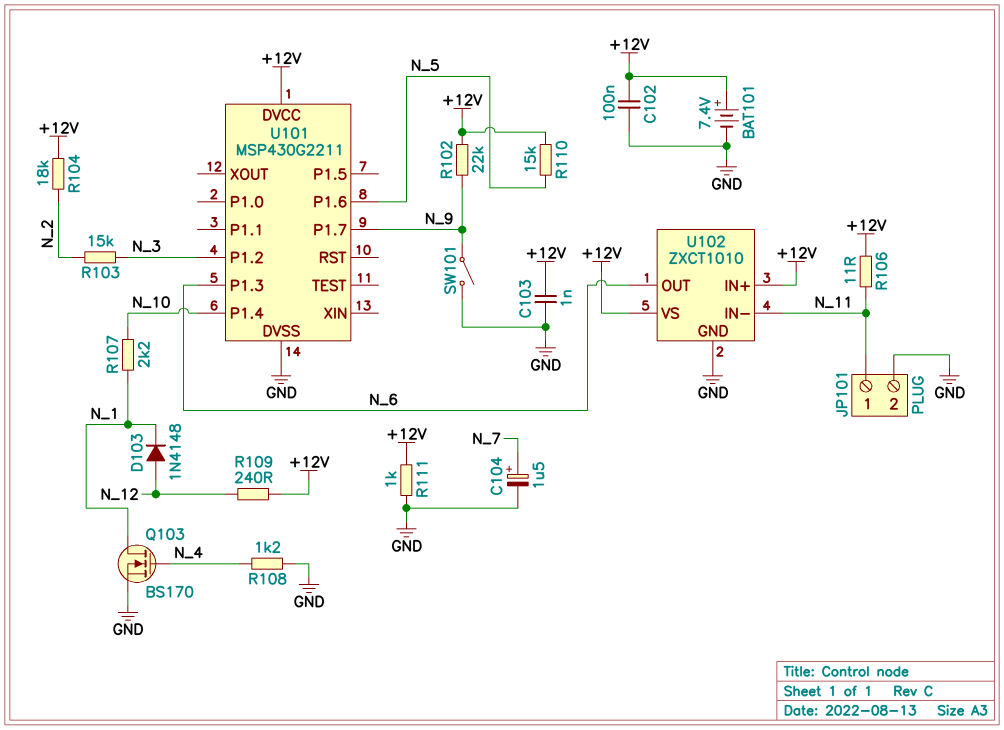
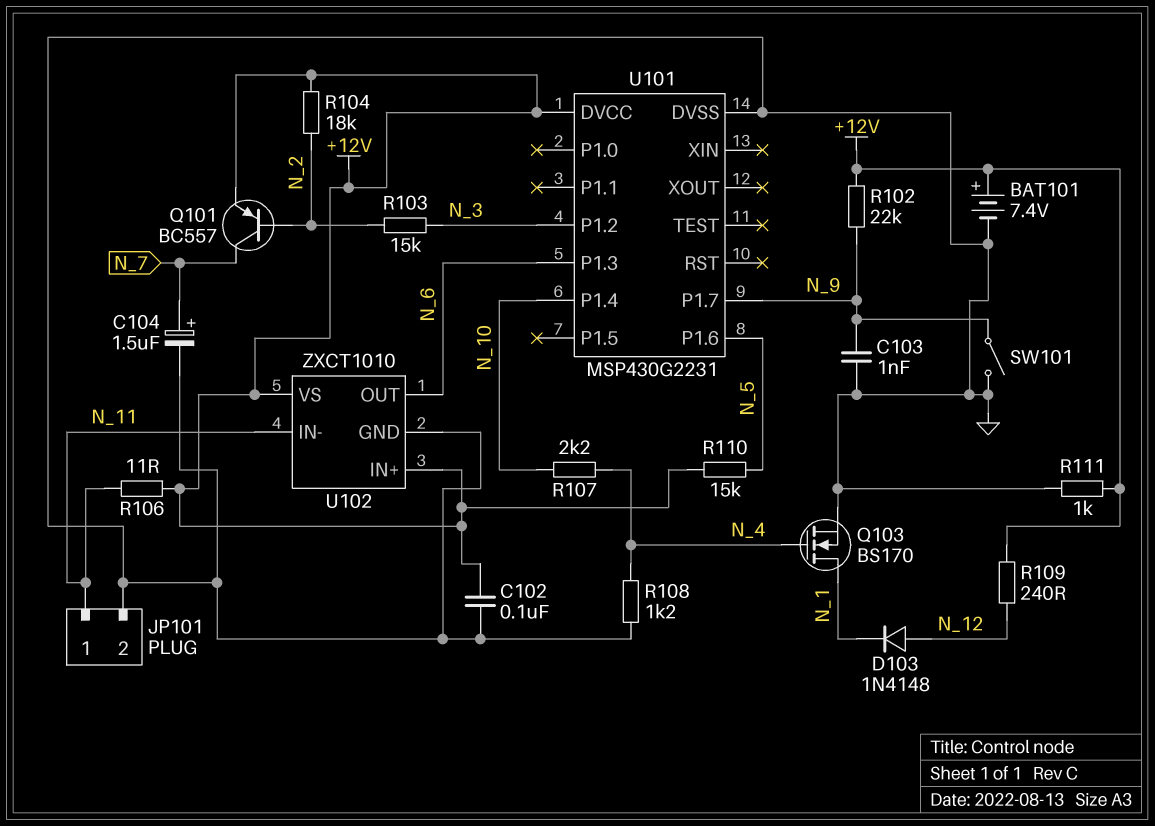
C103: 1nF (+12V, GND) -> 1nF (GND, N_9)
Q101: none -> PNP BC557 (B N_2, C N_7, E +12V)
R107: 2.2k (N_1, N_10) -> 2.2k (N_4, N_10)
U101: MSP430G2211 -> MSP430G2231

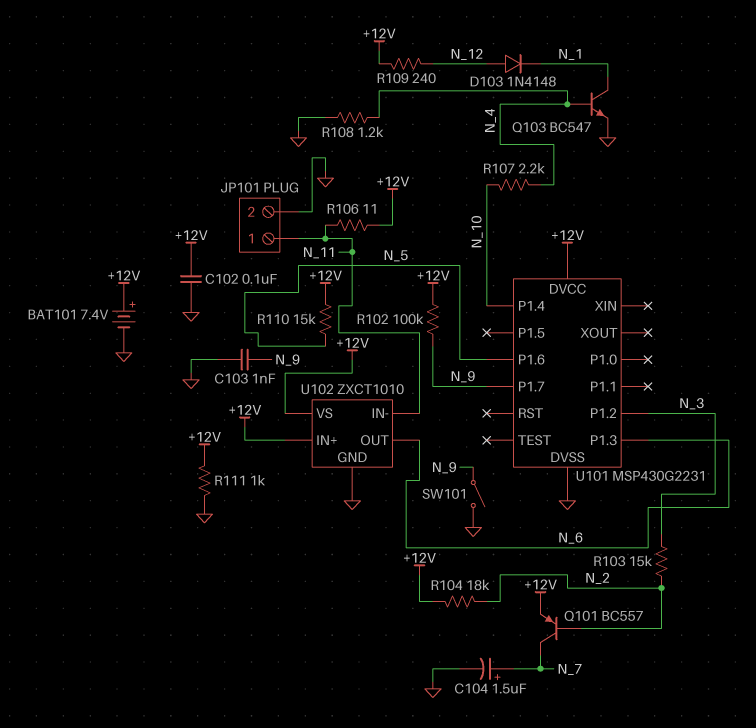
Q103: NMOS BS170 (G N_4, D N_1, S GND) -> NPN BC547 (B N_4, C N_1, E GND)
R102: 22k (+12V, N_9) -> 100k (+12V, N_9)

